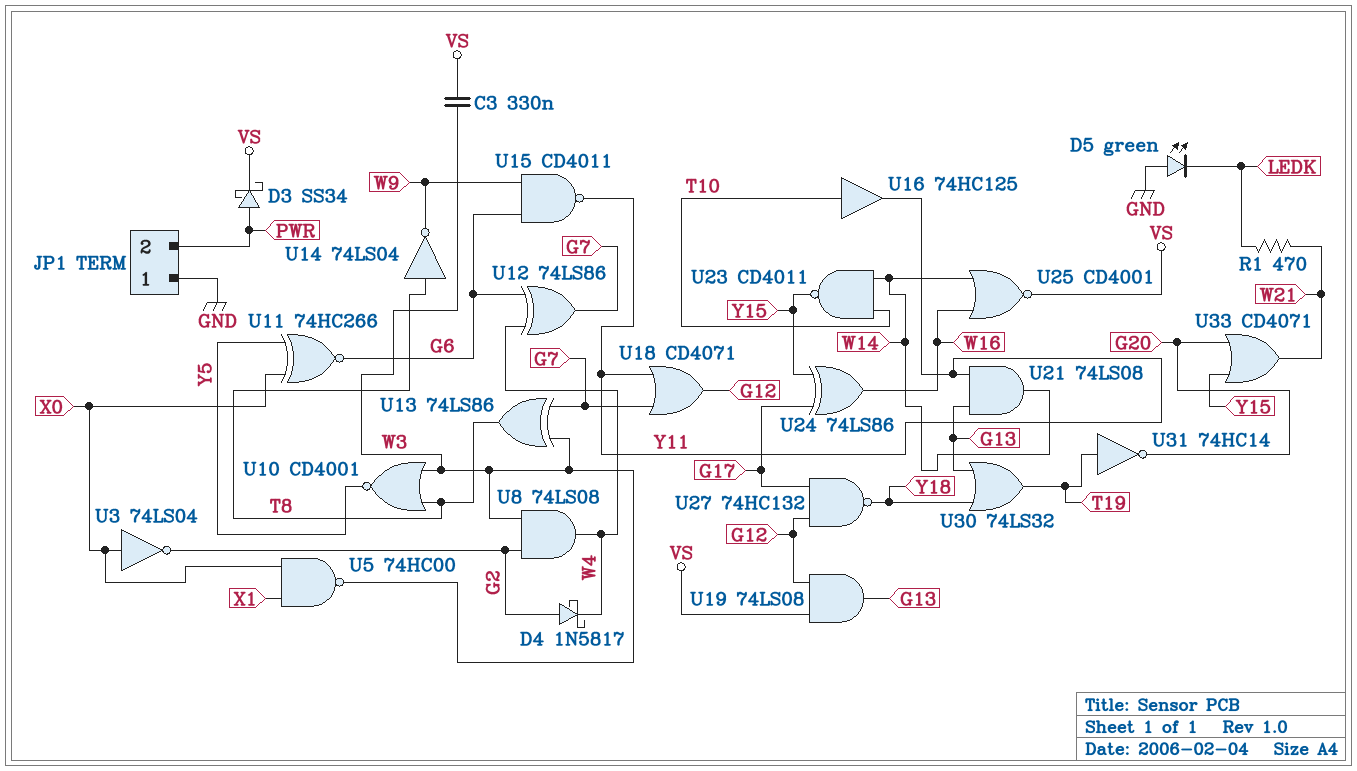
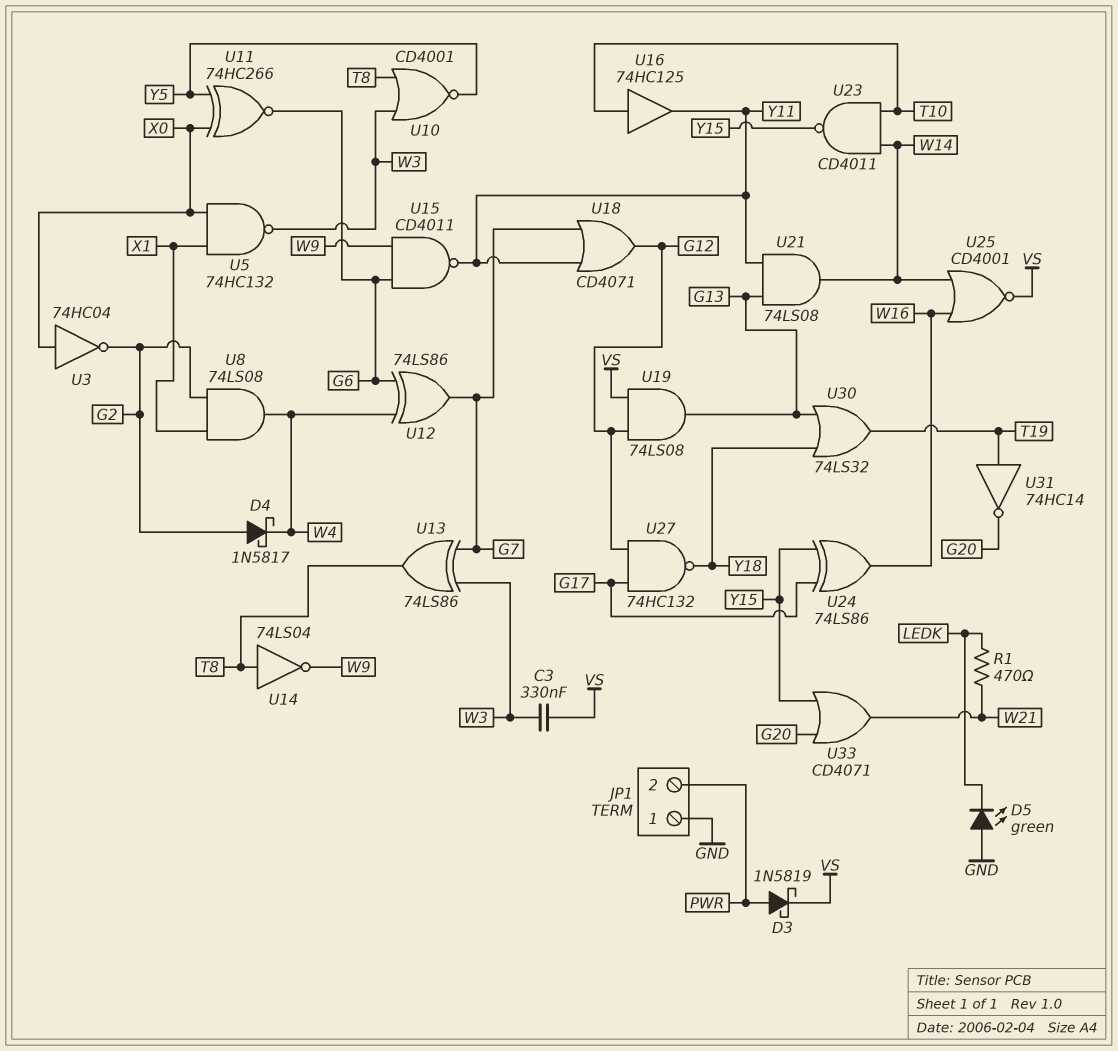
D3: schottky SS34 (A PWR, K VS) -> schottky 1N5819 (A PWR, K VS)
U3: NOT 74LS04 (in X0, out G2) -> NOT 74HC04 (in X0, out G2)
U5: NAND 74HC00 (in X0, in X1, out W3) -> NAND 74HC132 (in X0, in X1, out W3)
U8: AND 74LS08 (in G2, in W3, out W4) -> AND 74LS08 (in G2, in X1, out W4)

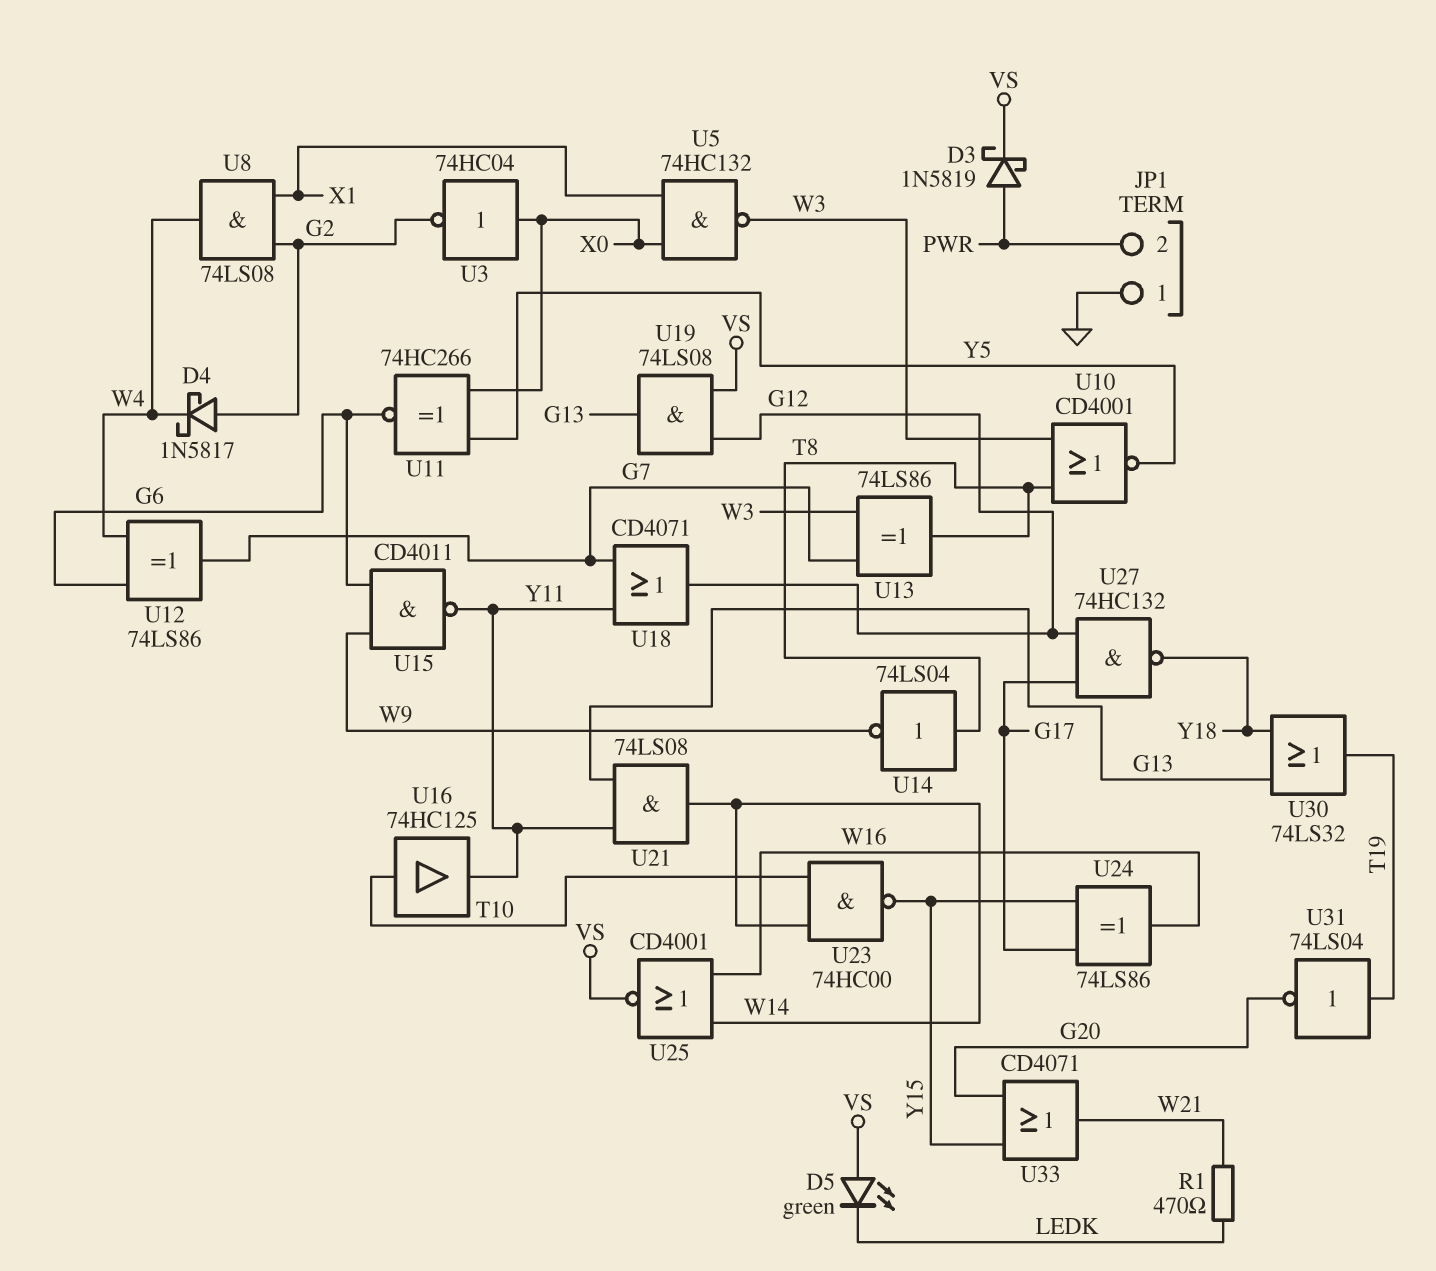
C3: 330nF (VS, W3) -> none
D5: LED green (A GND, K LEDK) -> LED green (A VS, K LEDK)
U23: NAND CD4011 (in T10, in W14, out Y15) -> NAND 74HC00 (in T10, in W14, out Y15)
U31: NOT 74HC14 (in T19, out G20) -> NOT 74LS04 (in T19, out G20)

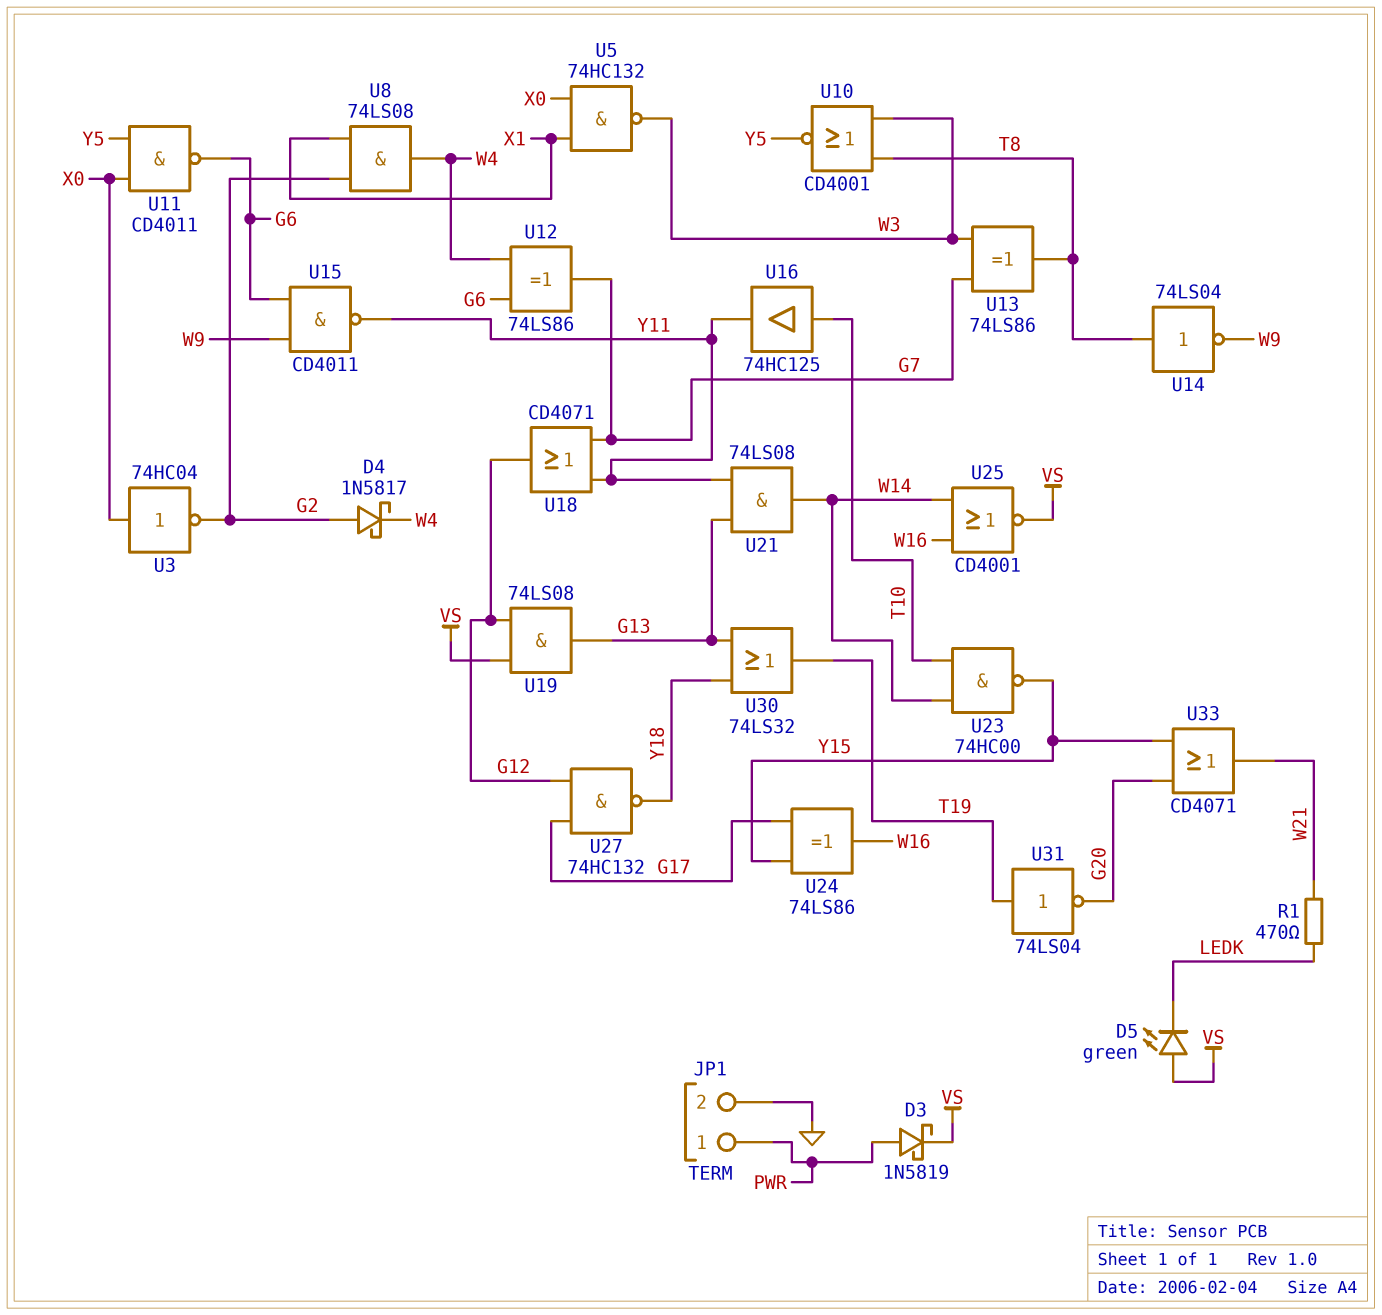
JP1 pin 1: GND -> PWR
JP1 pin 2: PWR -> GND
U11: XNOR 74HC266 (in X0, in Y5, out G6) -> NAND CD4011 (in X0, in Y5, out G6)

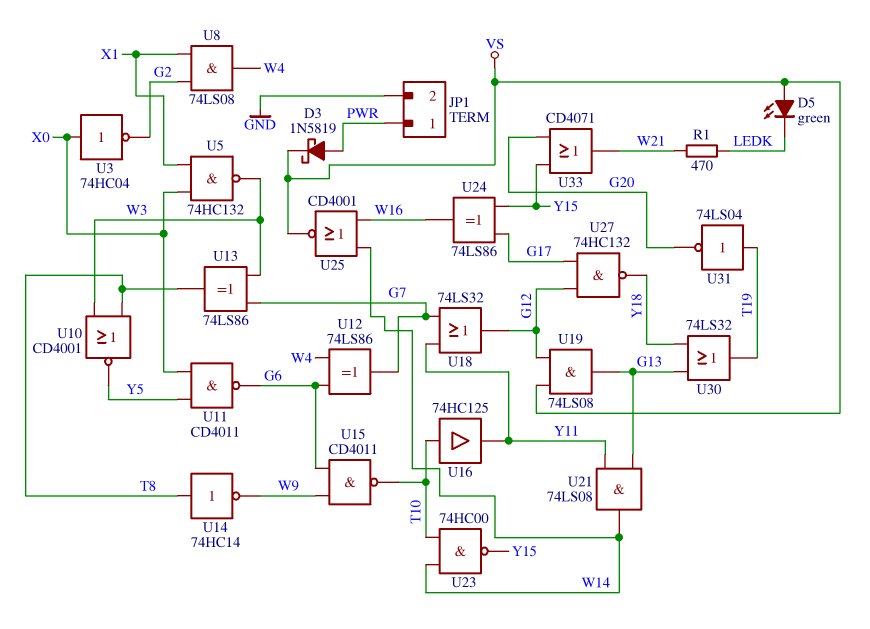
D4: schottky 1N5817 (A G2, K W4) -> none
U14: NOT 74LS04 (in T8, out W9) -> NOT 74HC14 (in T8, out W9)
U15: NAND CD4011 (in G6, in W9, out Y11) -> NAND CD4011 (in G6, in W9, out T10)
U18: OR CD4071 (in G7, in Y11, out G12) -> OR 74LS32 (in G7, in Y11, out G12)

